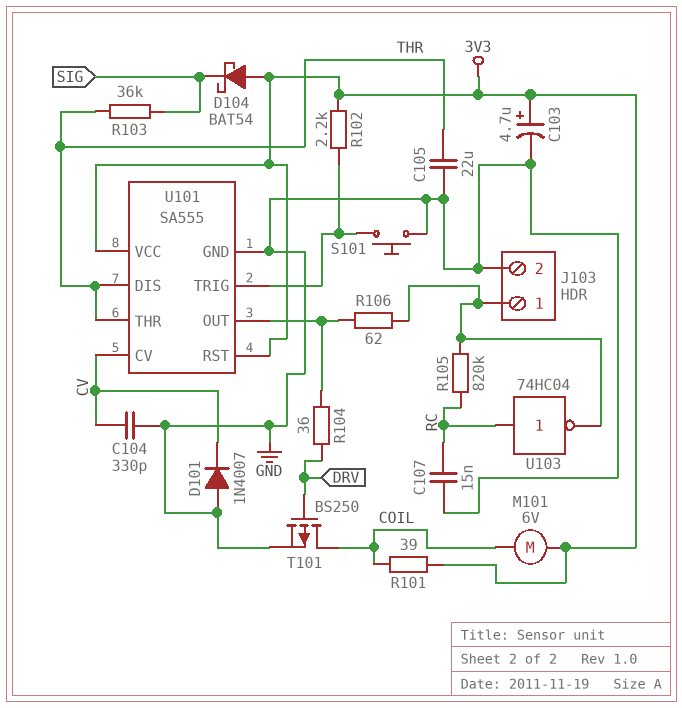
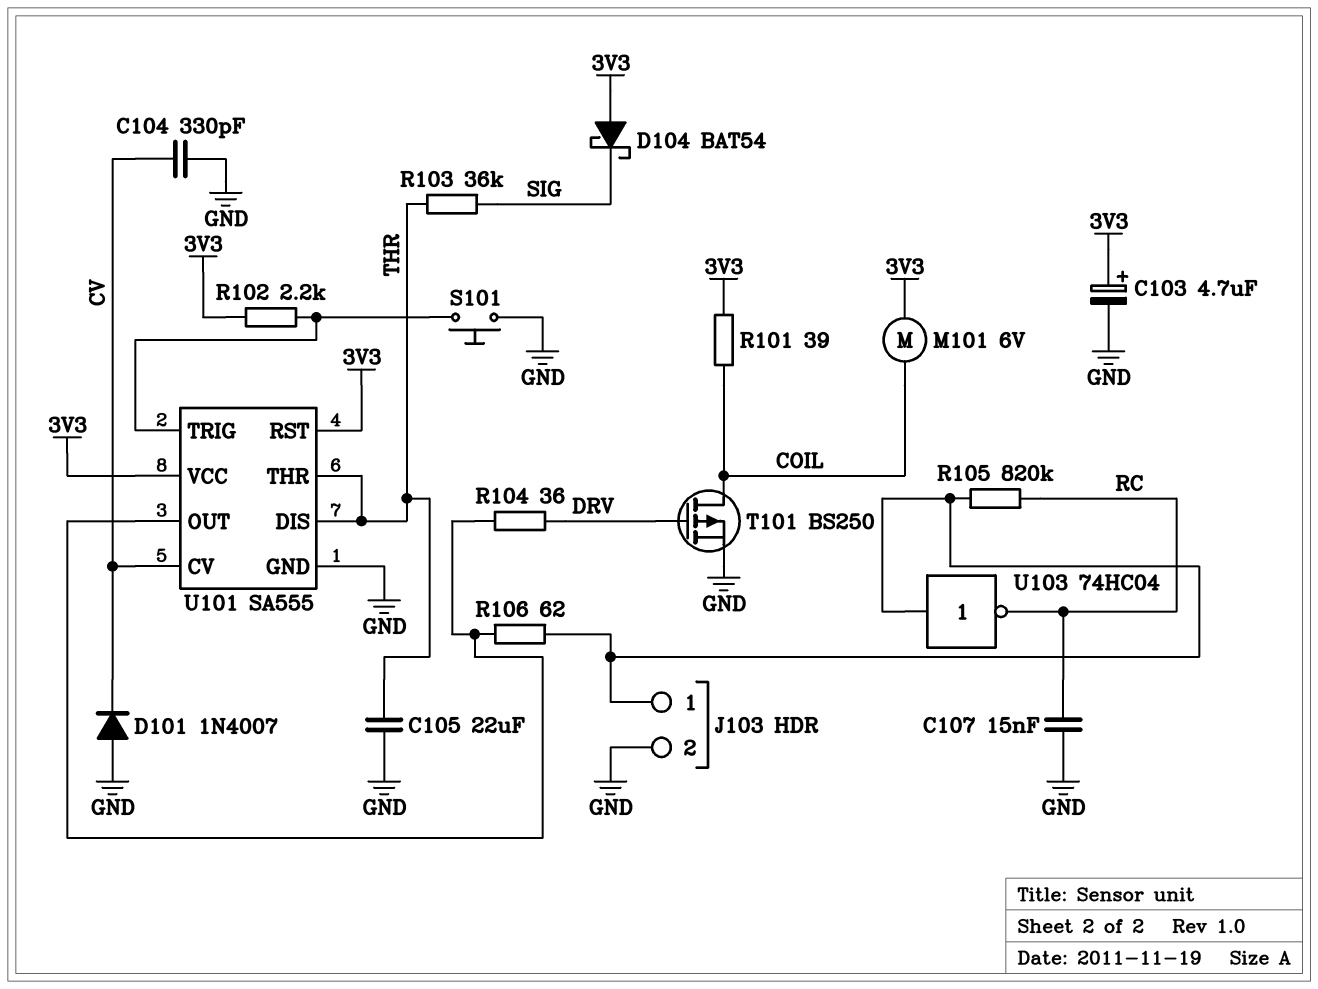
U103: NOT 74HC04 (in RC, out J103/1) -> NOT 74HC04 (in J103/1, out RC)

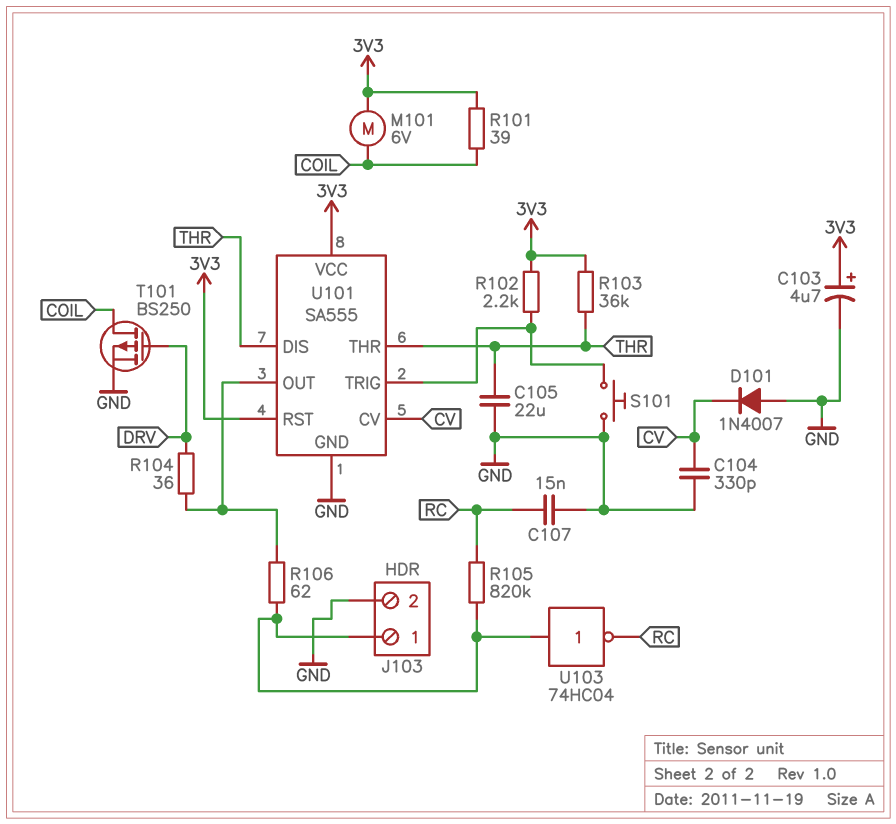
D104: schottky BAT54 (A 3V3, K SIG) -> none
R103: 36k (SIG, THR) -> 36k (3V3, THR)

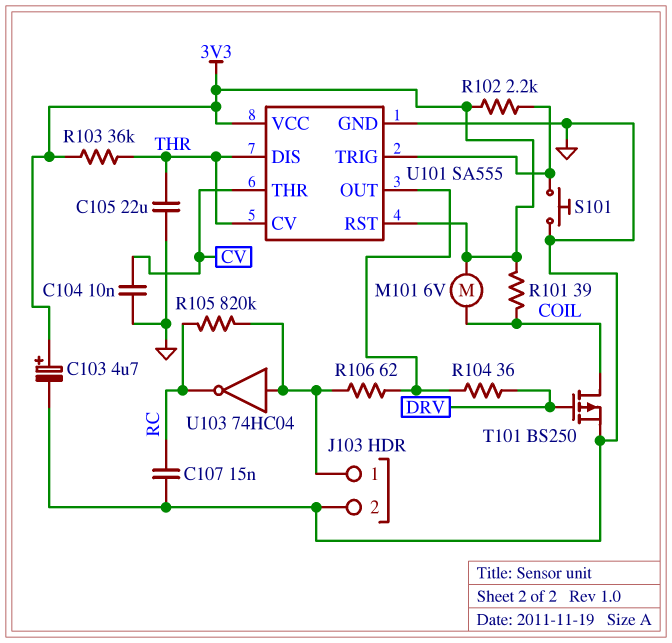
C104: 330pF (CV, GND) -> 10nF (CV, GND)
D101: diode 1N4007 (A GND, K CV) -> none
U101 pin CV: CV -> THR
U101 pin THR: THR -> CV

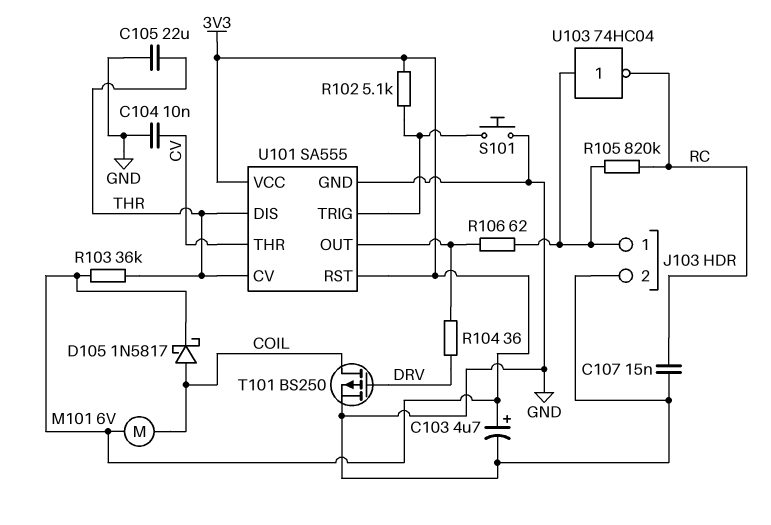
D105: none -> schottky 1N5817 (A COIL, K 3V3)
R101: 39 (3V3, COIL) -> none
R102: 2.2k (3V3, U101/TRIG) -> 5.1k (3V3, U101/TRIG)

